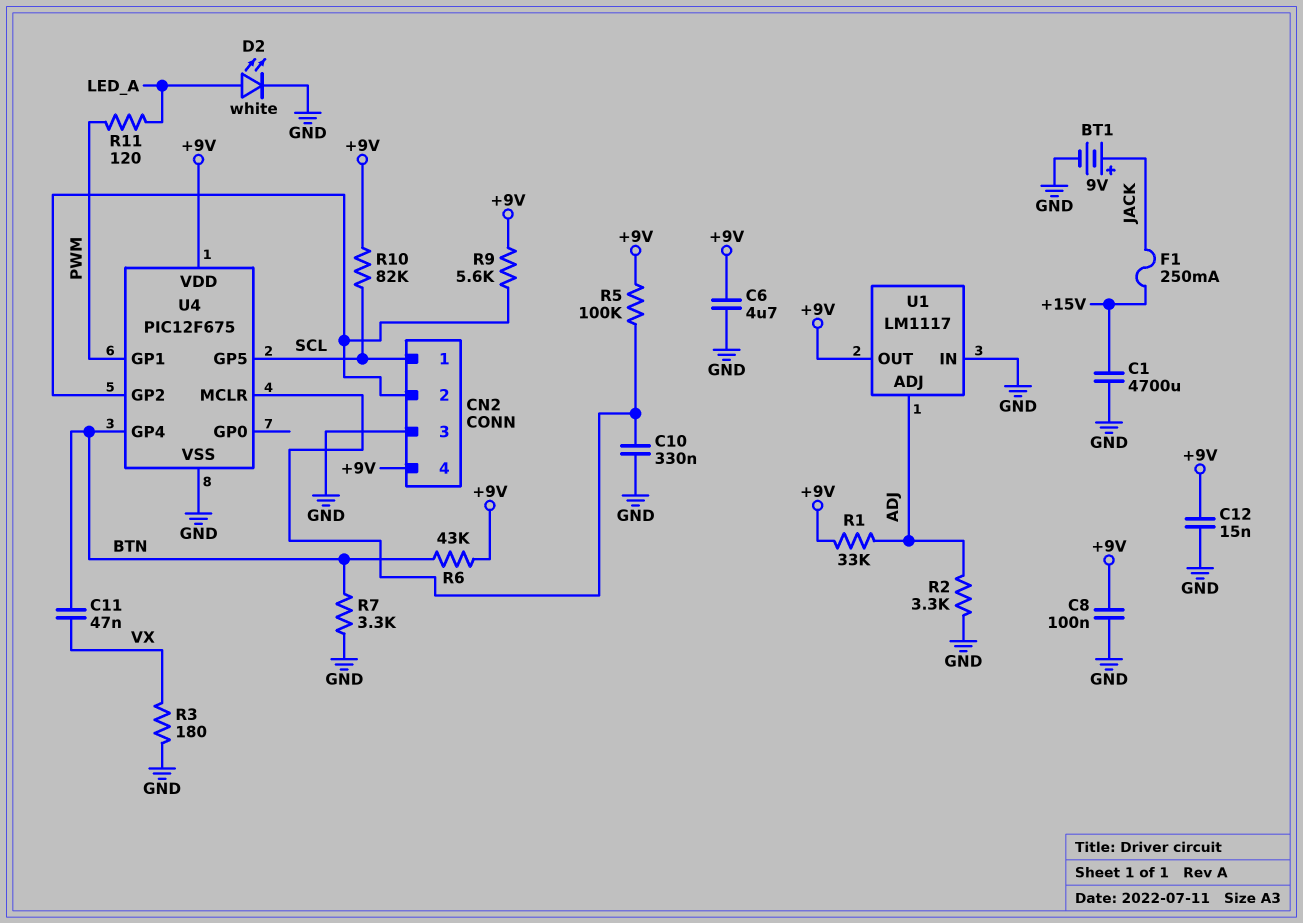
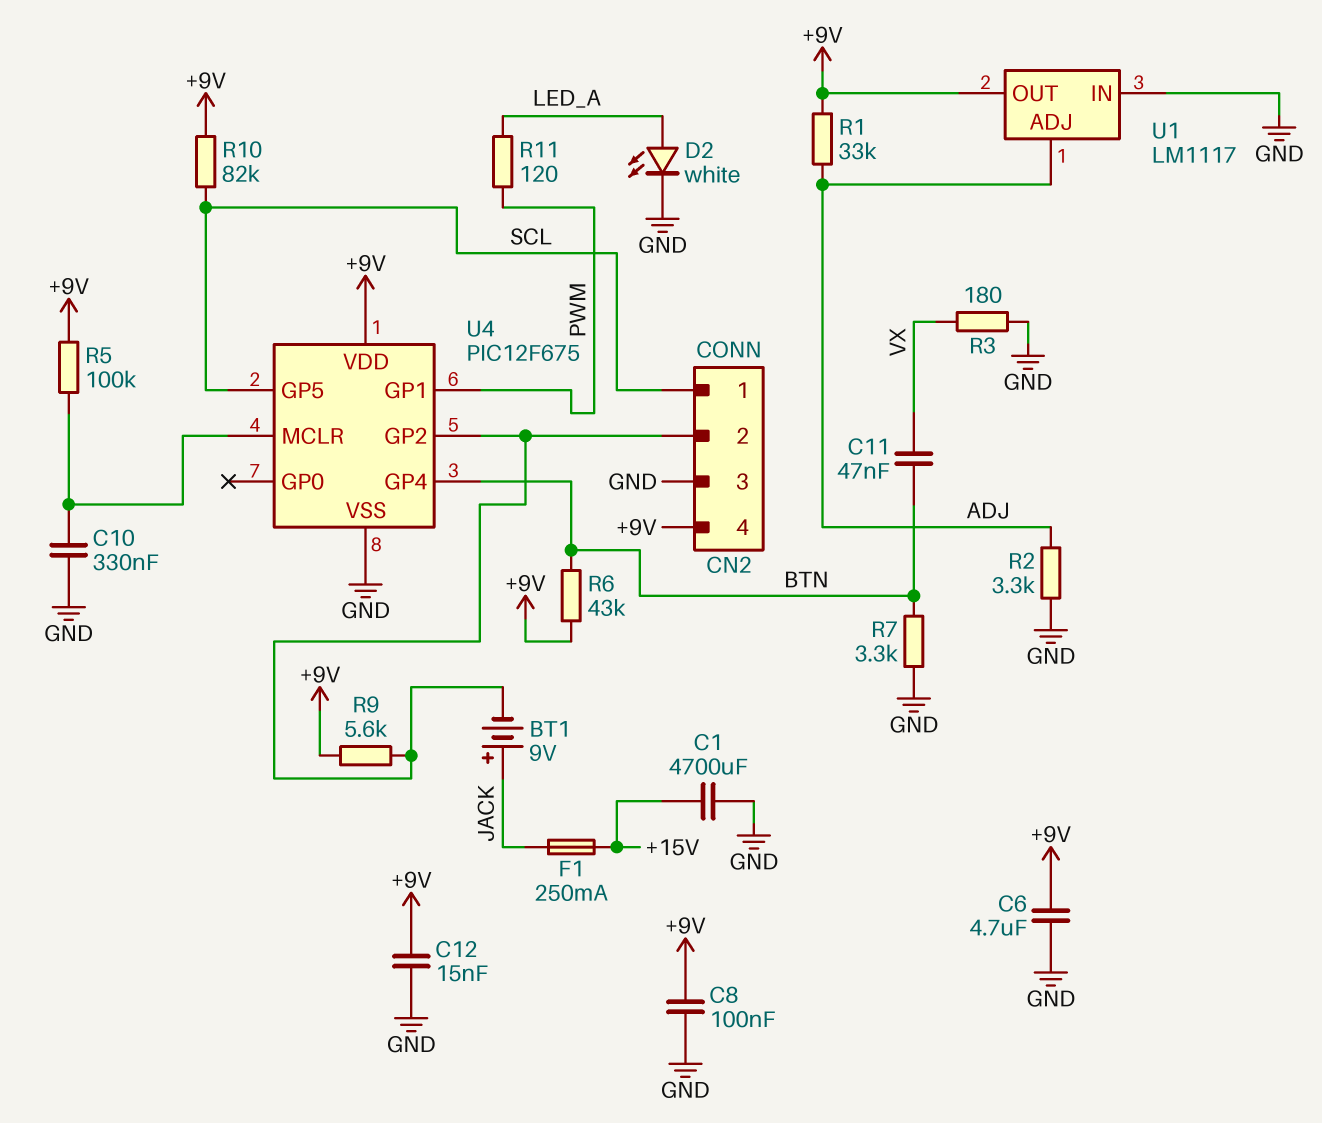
BT1: 9V (plus JACK, minus GND) -> 9V (plus JACK, minus CN2/2)

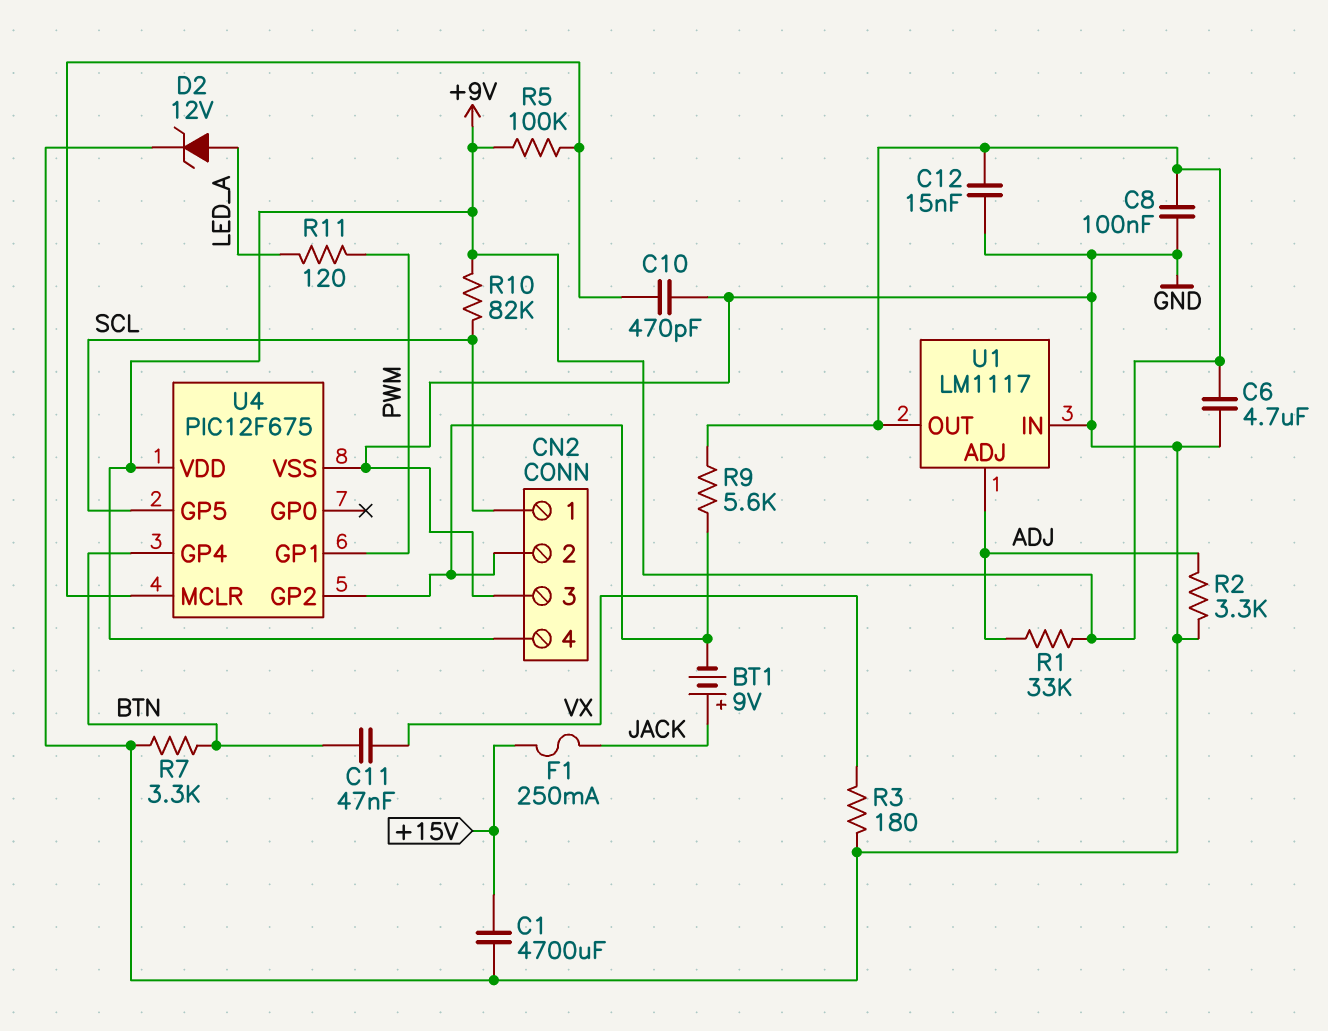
C10: 330nF (GND, U4/MCLR) -> 470pF (GND, U4/MCLR)
D2: LED white (A LED_A, K GND) -> zener 12V (A LED_A, K GND)
R6: 43k (+9V, BTN) -> none

